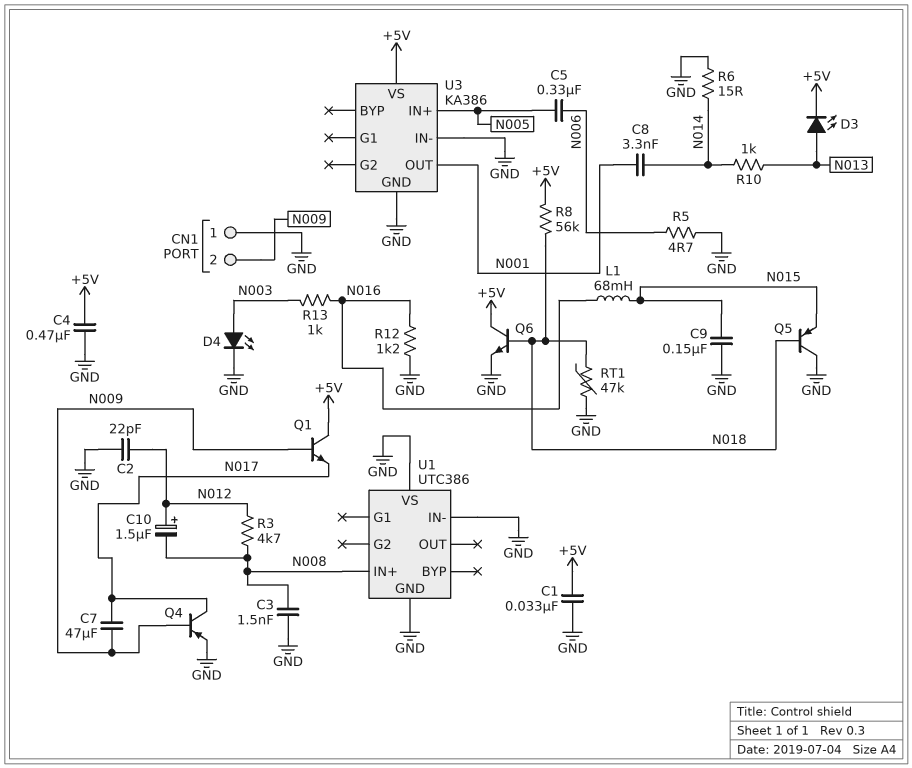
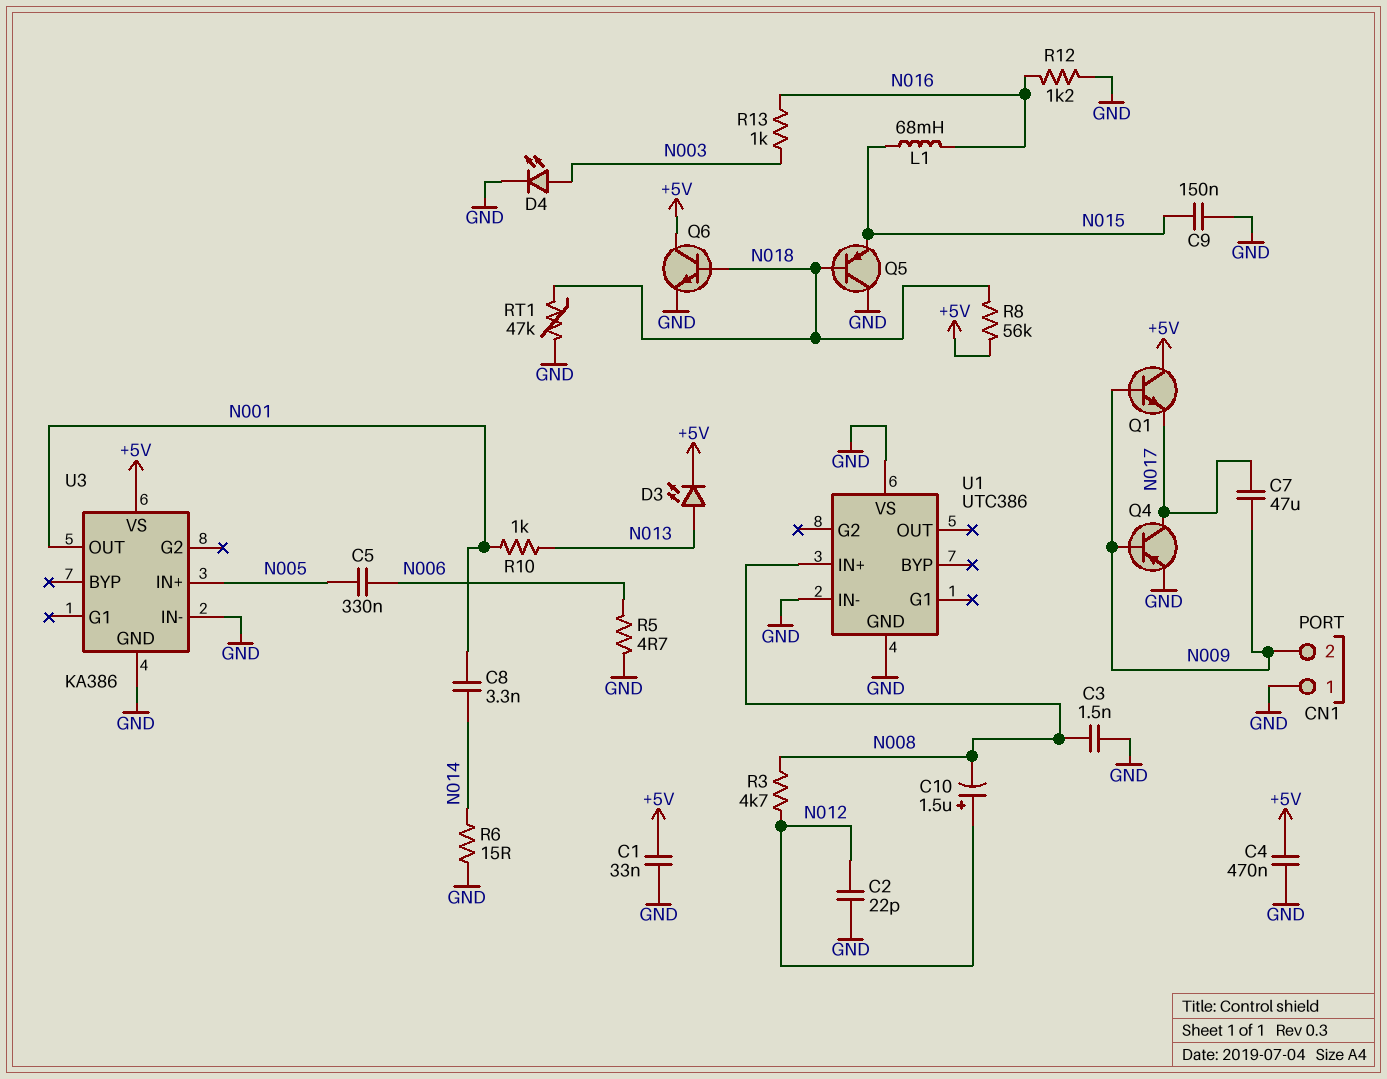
R10: 1k (N013, N014) -> 1k (N001, N013)

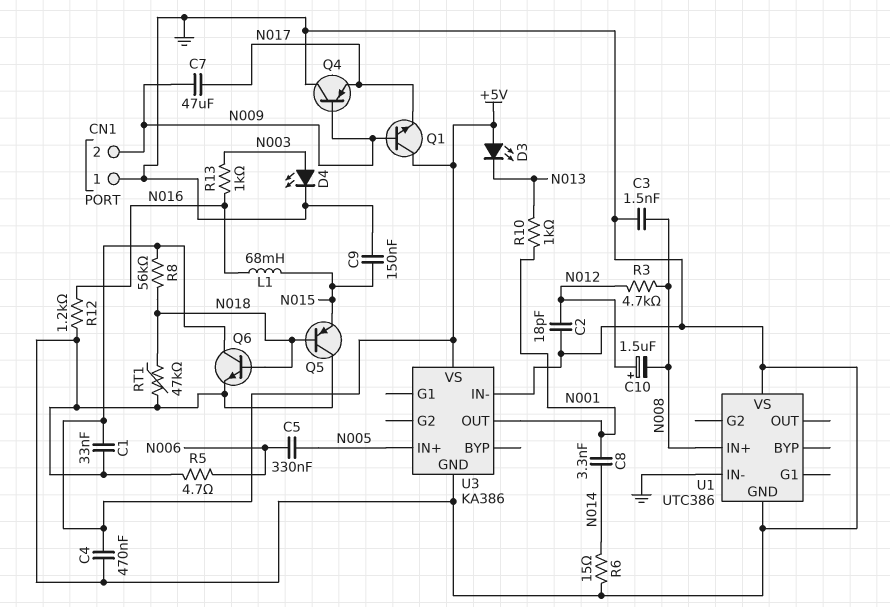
C2: 22pF (GND, N012) -> 18pF (GND, N012)
D3: LED (A N013, K +5V) -> LED (A +5V, K N013)
Q4: PNP (B N009, C N017, E GND) -> PNP (B N009, C GND, E N017)

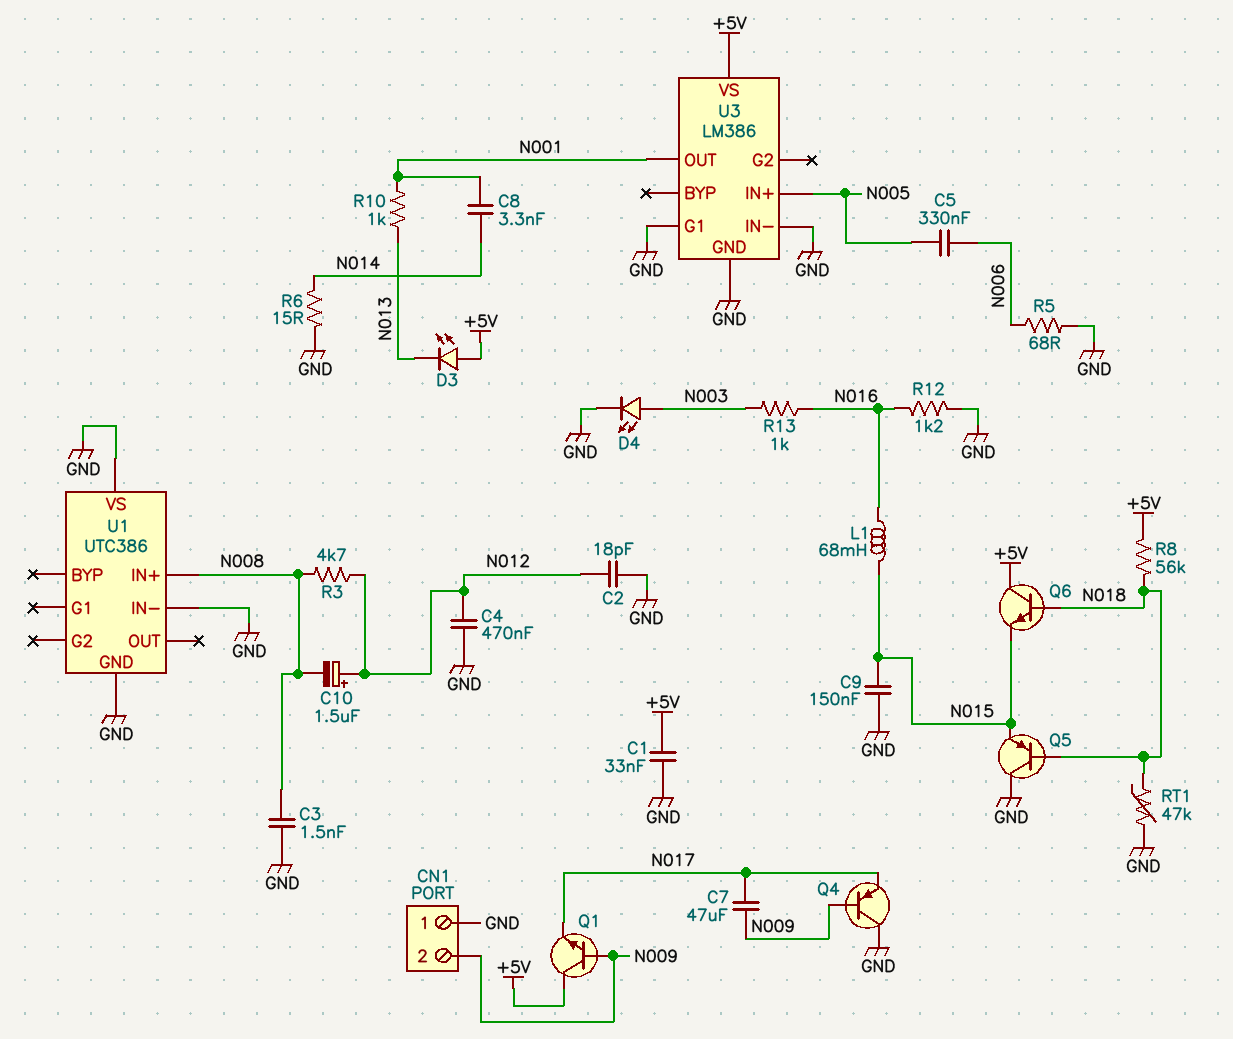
C4: 470nF (+5V, GND) -> 470nF (GND, N012)
Q6: NPN (B N018, C +5V, E GND) -> NPN (B N018, C +5V, E N015)
R5: 4.7 (GND, N006) -> 68 (GND, N006)
U3: KA386 -> LM386
U3 pin G1: none -> GND

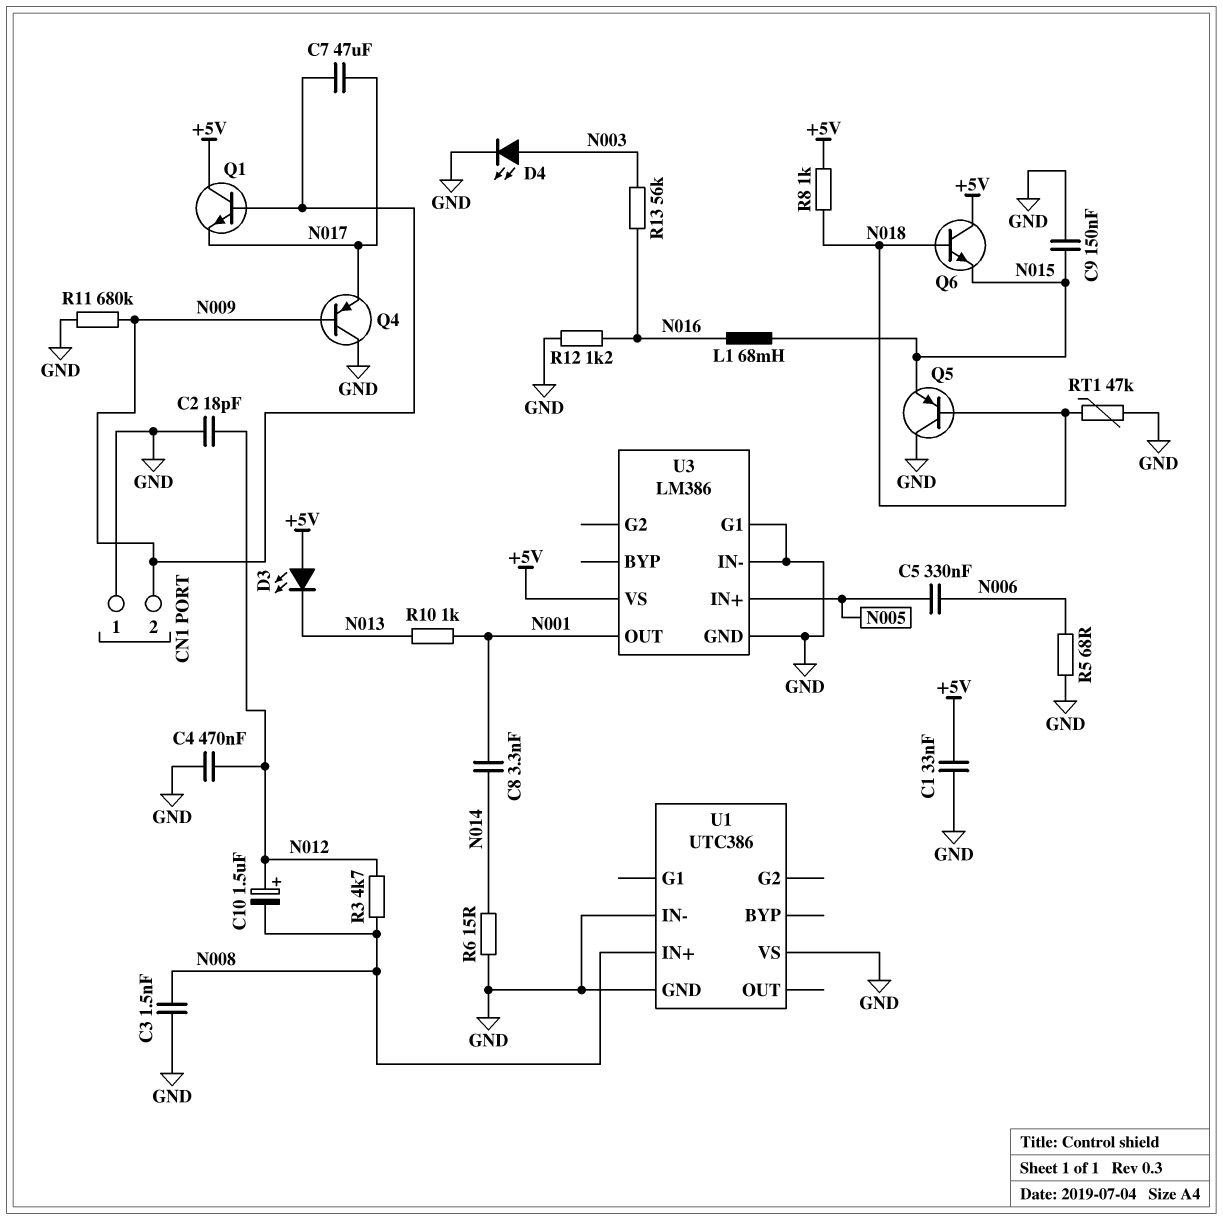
R8: 56k (+5V, N018) -> 1k (+5V, N018)
R11: none -> 680k (GND, N009)
R13: 1k (N003, N016) -> 56k (N003, N016)

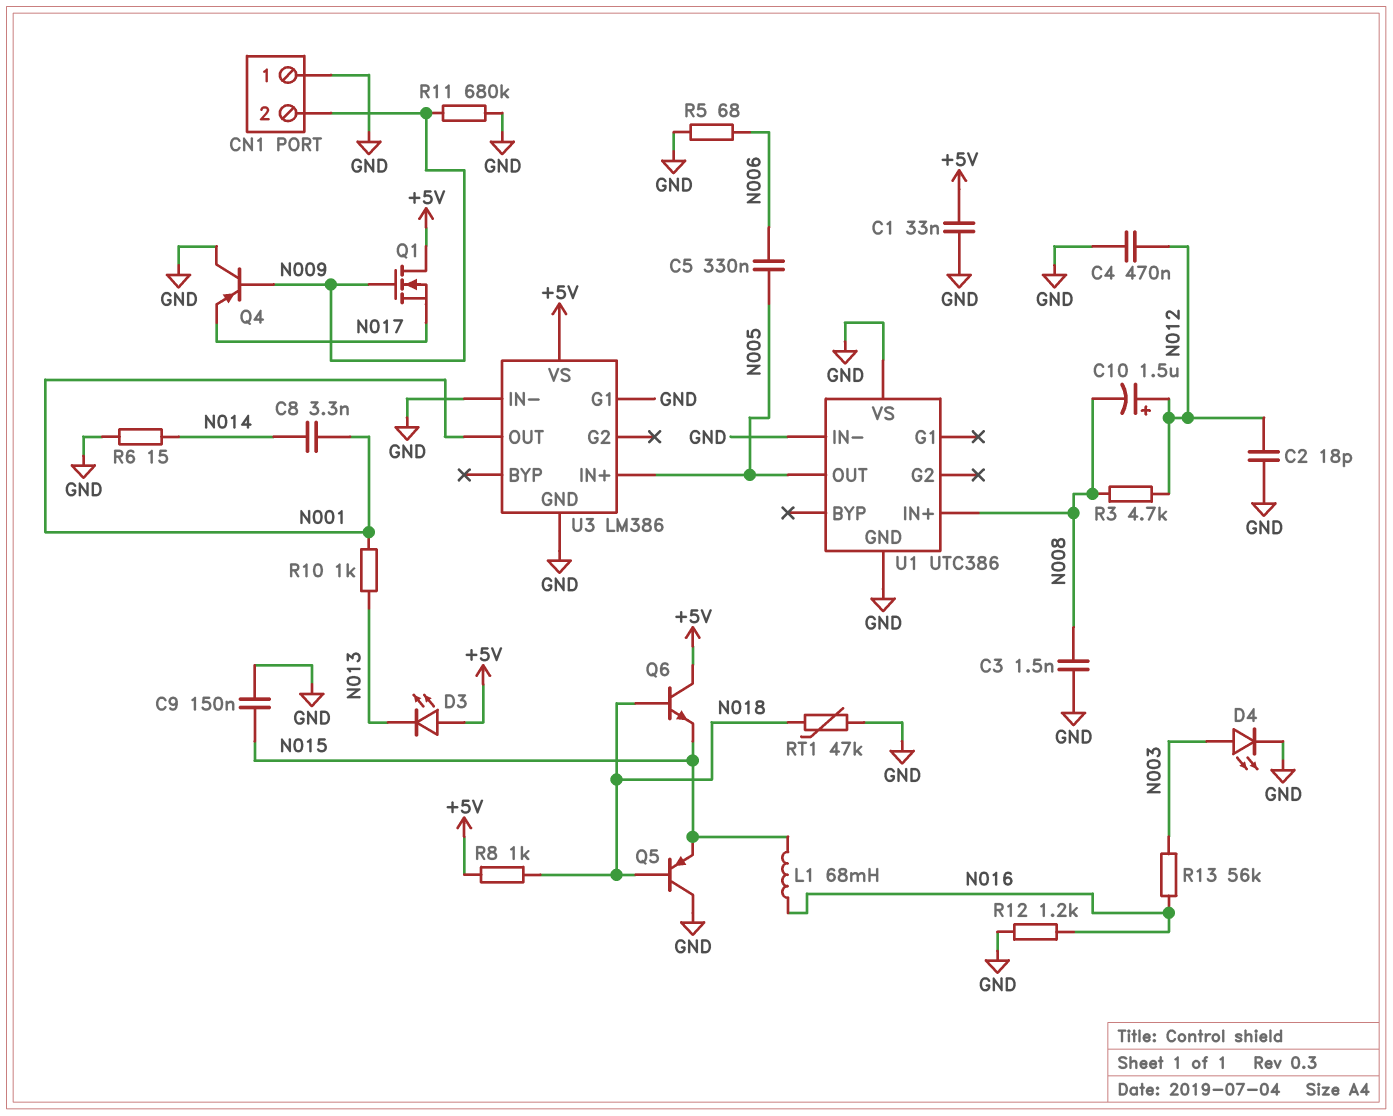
C7: 47uF (N009, N017) -> none
Q1: NPN (B N009, C +5V, E N017) -> NMOS (G N009, D +5V, S N017)
U1 pin OUT: none -> N005

